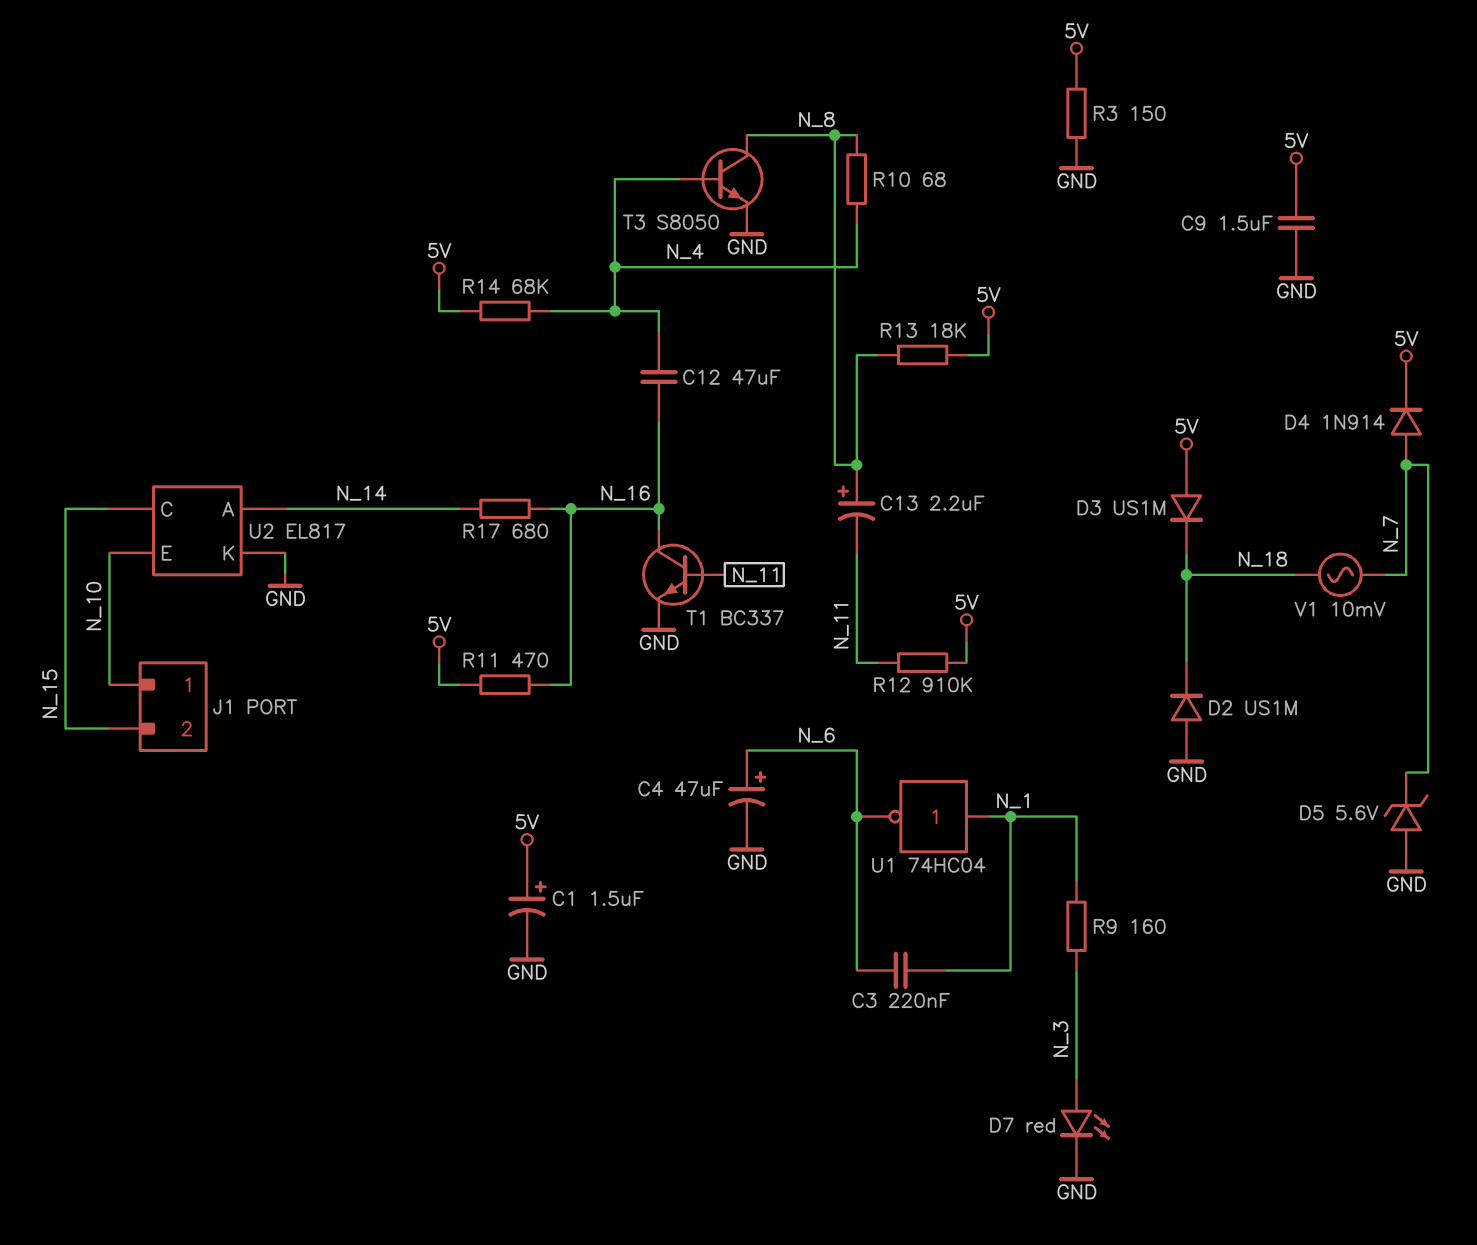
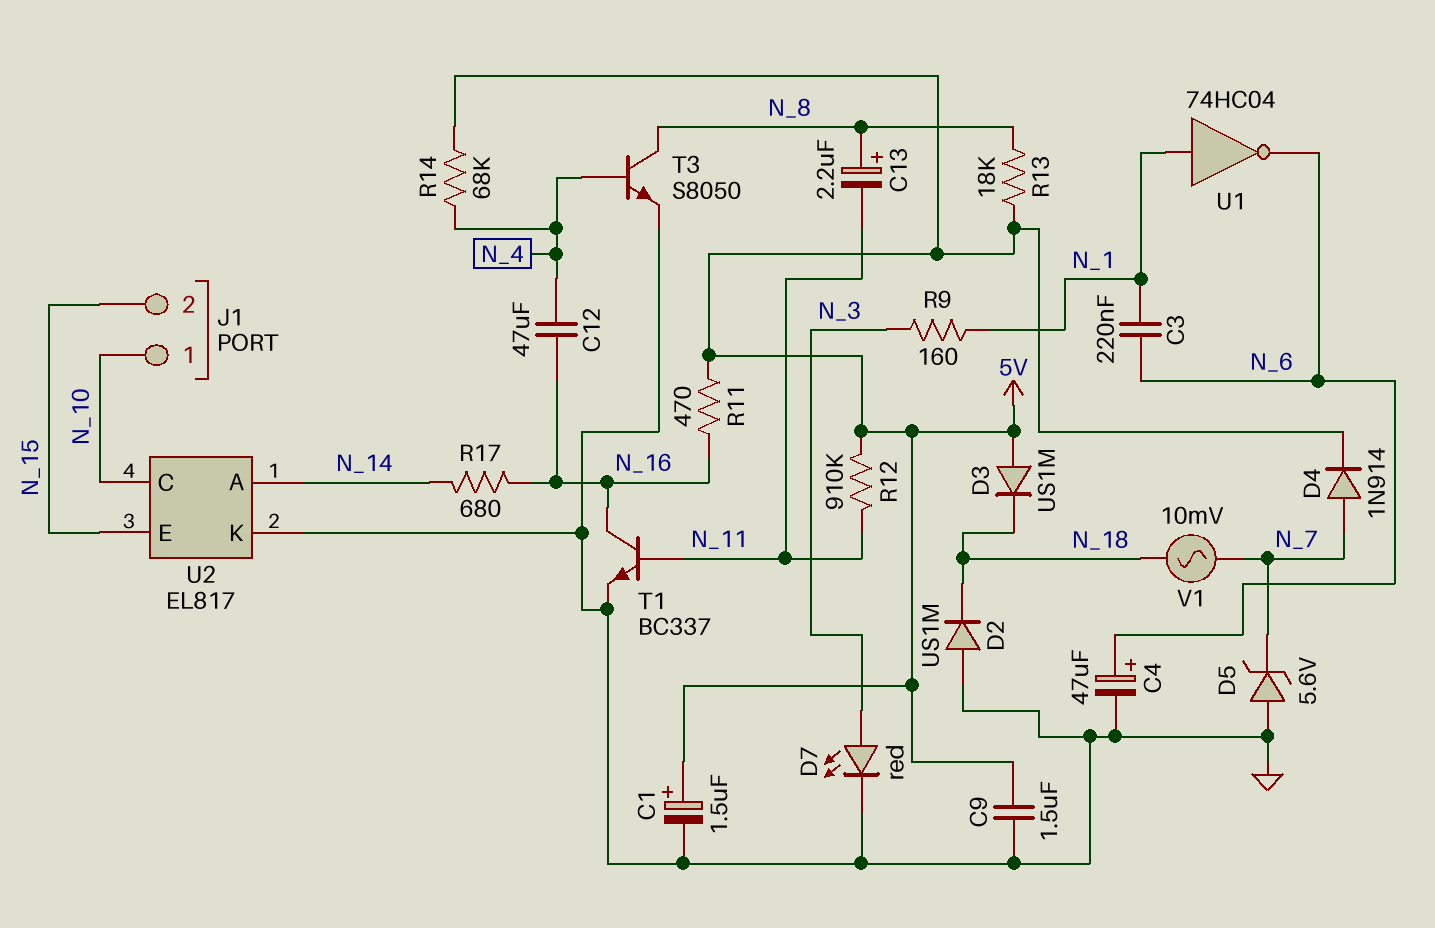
R3: 150 (5V, GND) -> none
R10: 68 (N_4, N_8) -> none
U2 pin C: N_15 -> N_10
U2 pin E: N_10 -> N_15

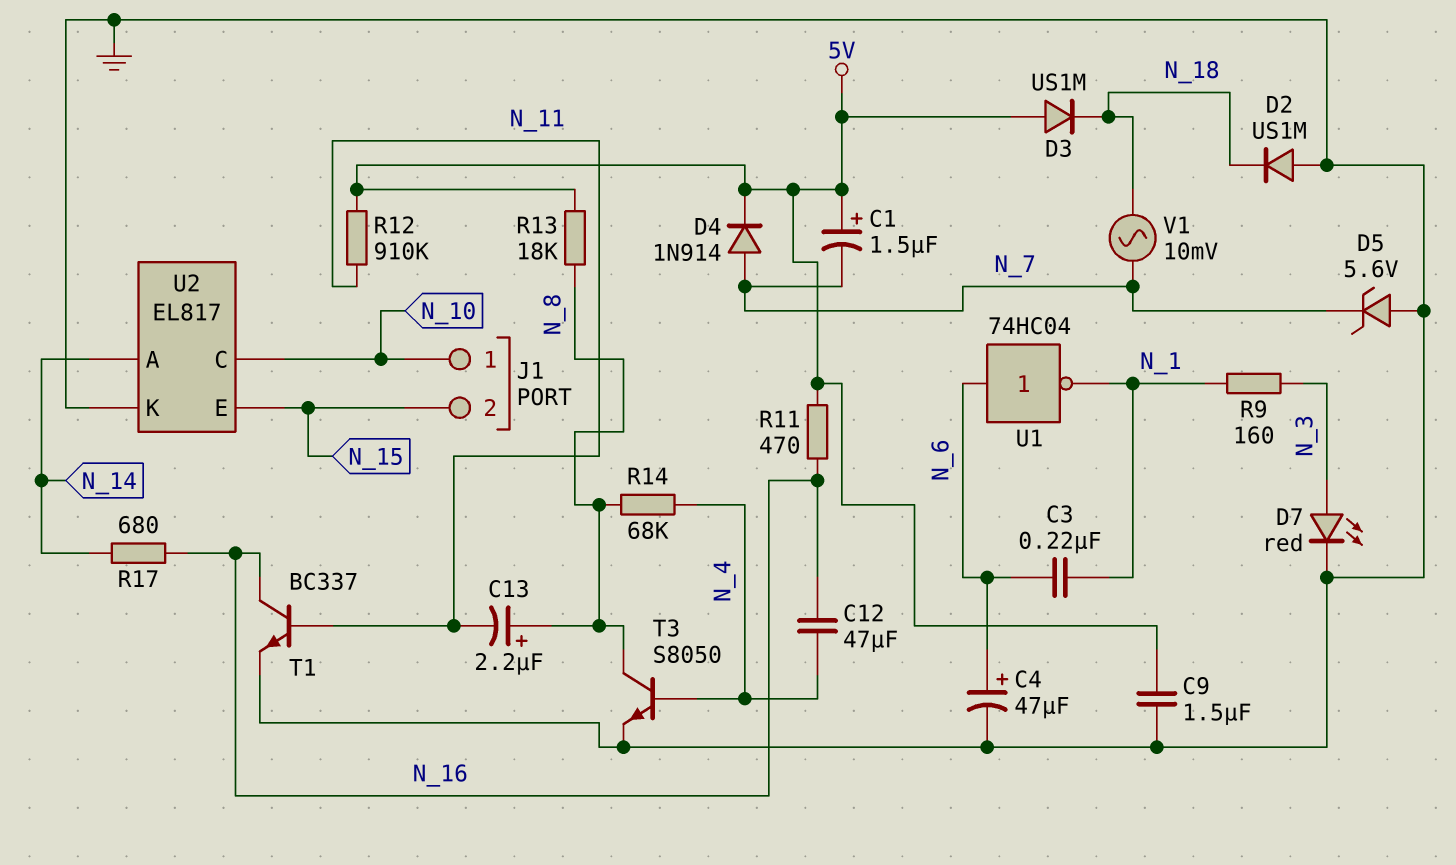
C1: 1.5uF (plus 5V, minus GND) -> 1.5uF (plus 5V, minus N_7)
R14: 68k (5V, N_4) -> 68k (N_4, N_8)
U1: NOT 74HC04 (in N_1, out N_6) -> NOT 74HC04 (in N_6, out N_1)

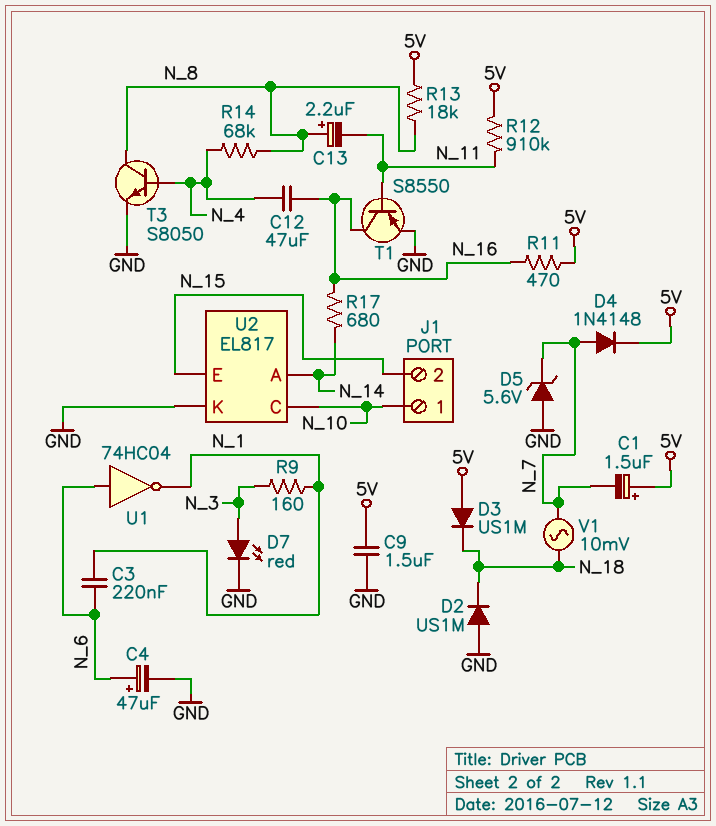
D4: diode 1N914 (A N_7, K 5V) -> diode 1N4148 (A N_7, K 5V)
T1: NPN BC337 (B N_11, C N_16, E GND) -> PNP S8550 (B N_11, C N_16, E GND)

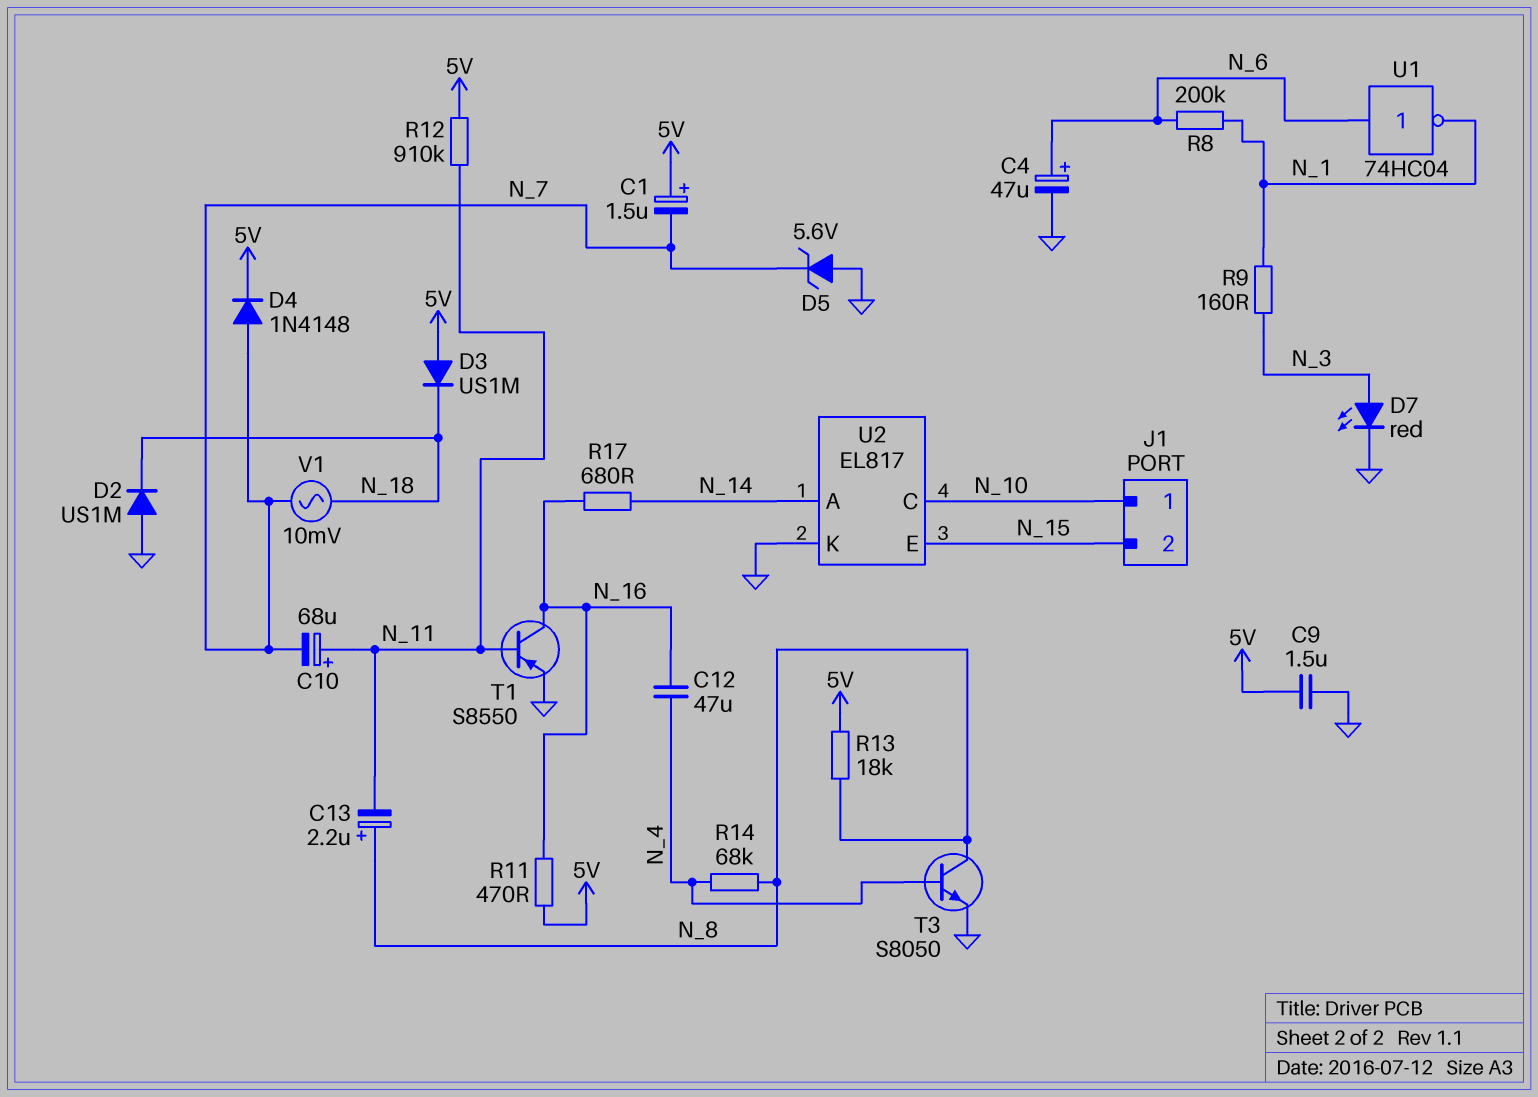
C3: 220nF (N_1, N_6) -> none
C10: none -> 68uF (plus N_11, minus N_7)
R8: none -> 200k (N_1, N_6)

